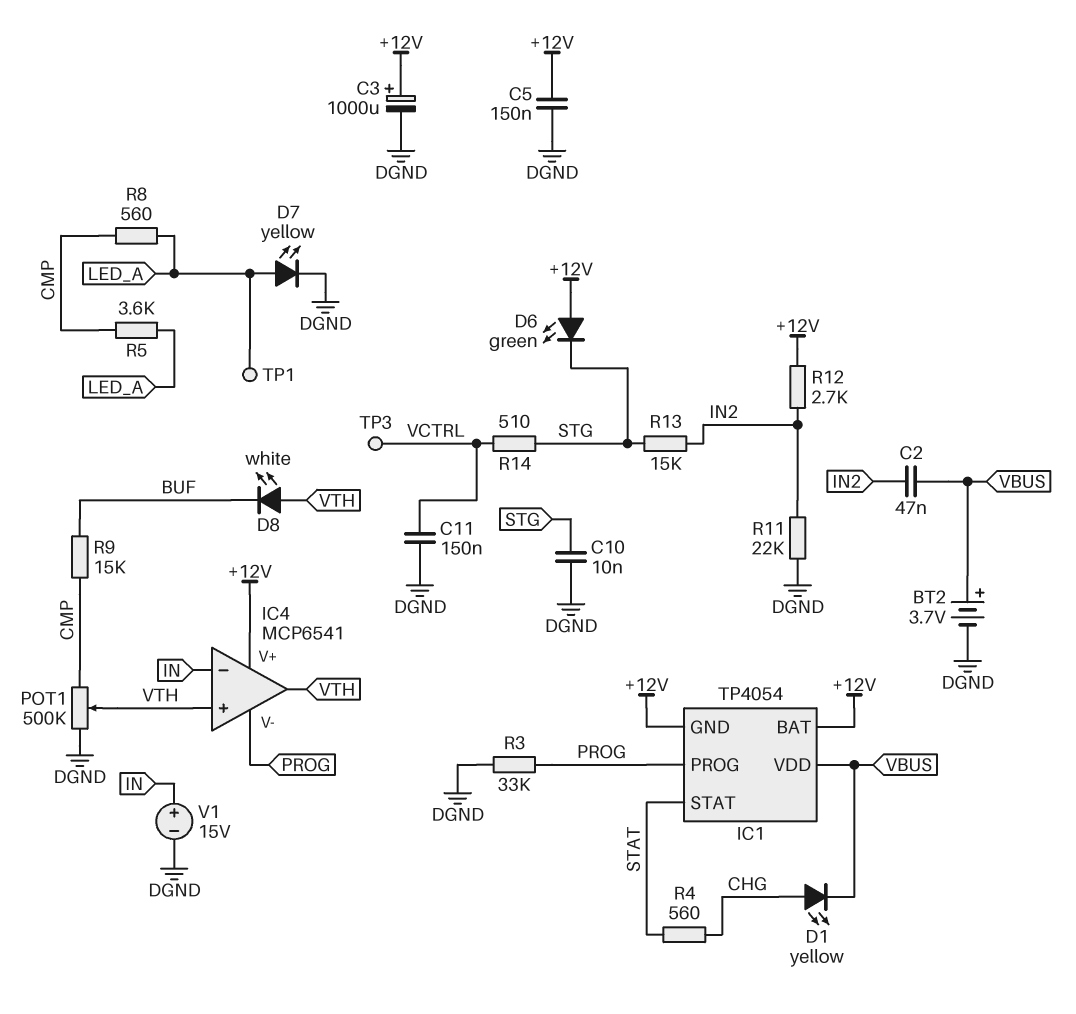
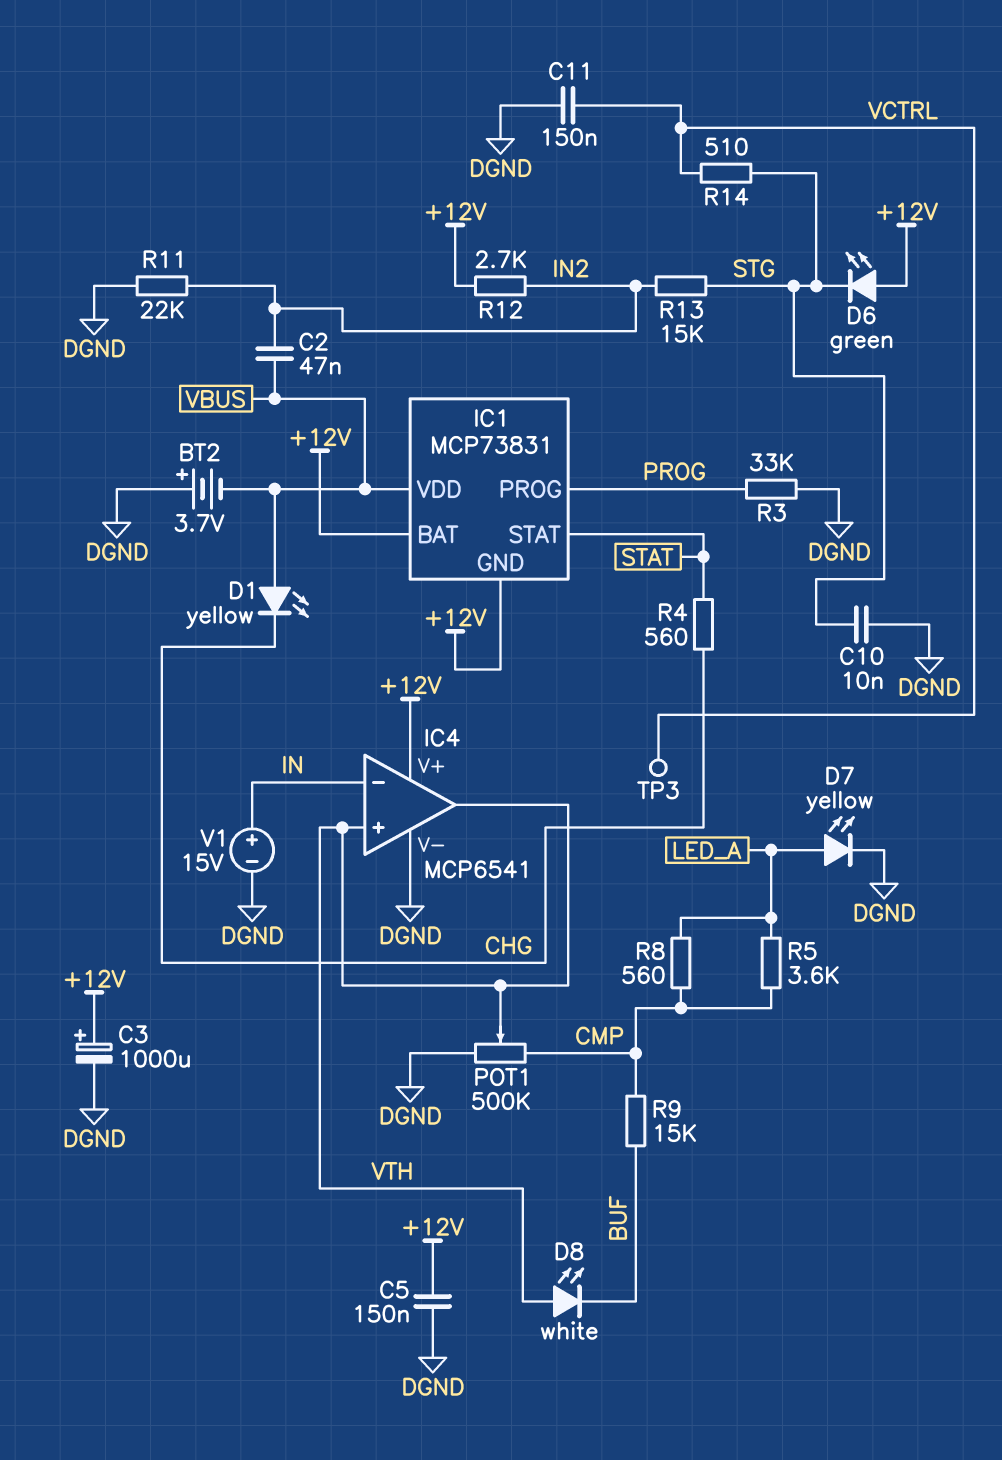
BT2: 3.7V (plus VBUS, minus DGND) -> 3.7V (plus DGND, minus VBUS)
D1: LED yellow (A CHG, K VBUS) -> LED yellow (A VBUS, K CHG)
IC1: TP4054 -> MCP73831
IC4 pin V-: PROG -> DGND
TP1: test point (LED_A) -> none

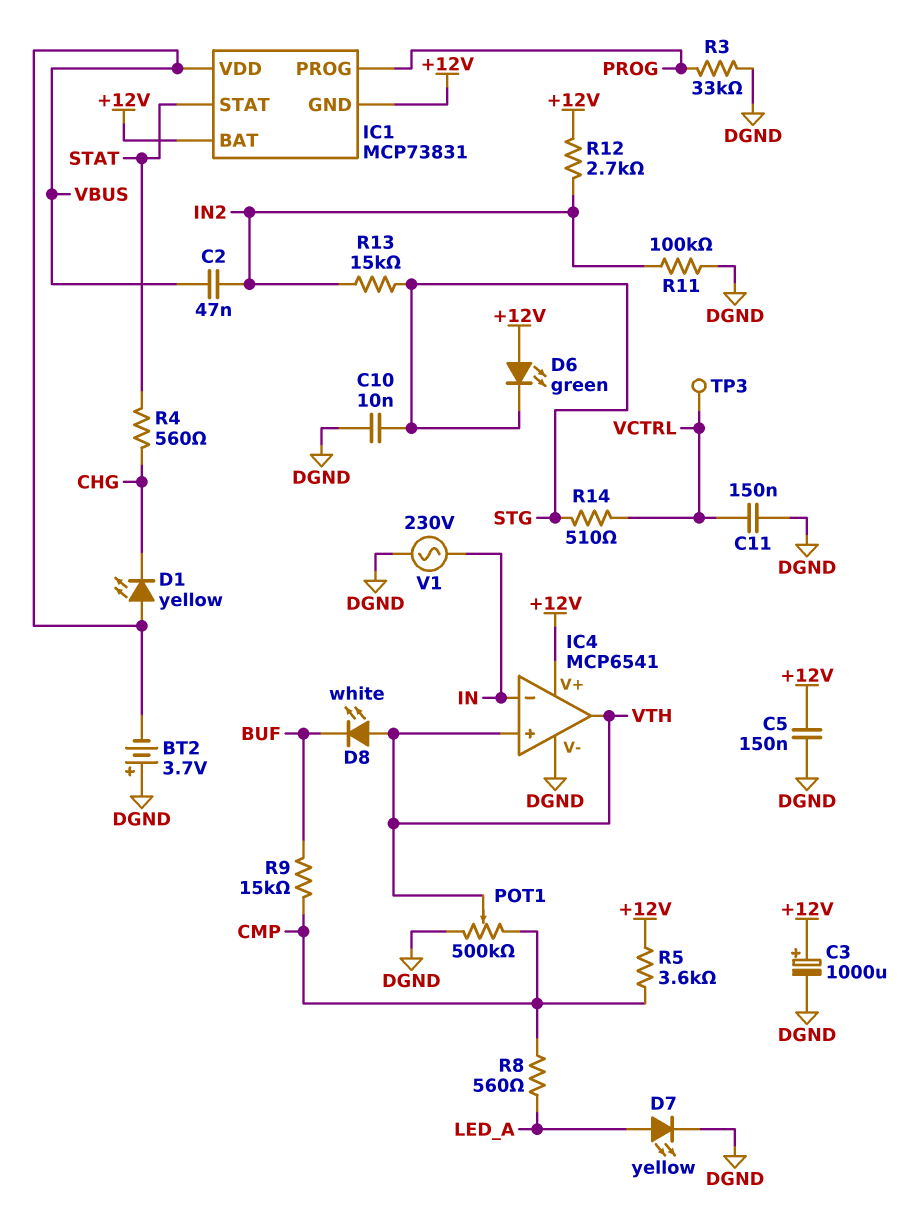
R5: 3.6k (CMP, LED_A) -> 3.6k (+12V, CMP)
R11: 22k (DGND, IN2) -> 100k (DGND, IN2)
V1: 15V (plus IN, minus DGND) -> AC 230V (DGND, IN)

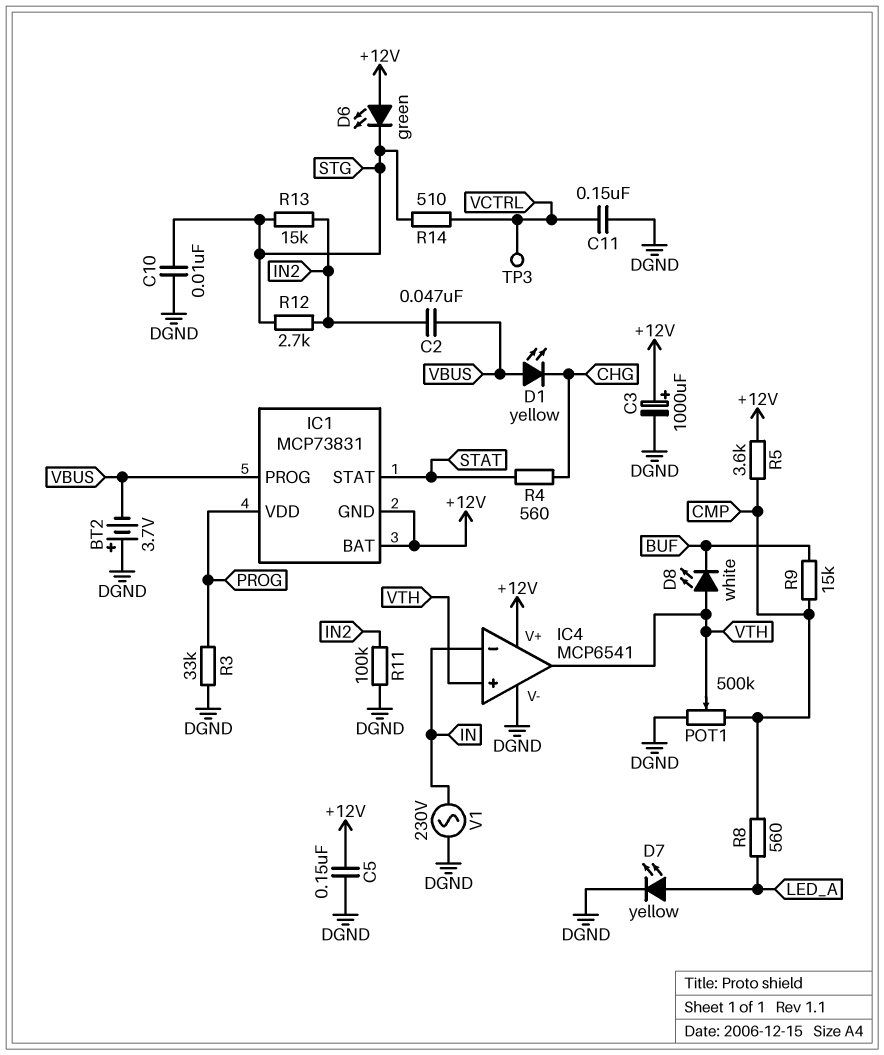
IC1 pin PROG: PROG -> VBUS
IC1 pin VDD: VBUS -> PROG
R12: 2.7k (+12V, IN2) -> 2.7k (IN2, STG)

